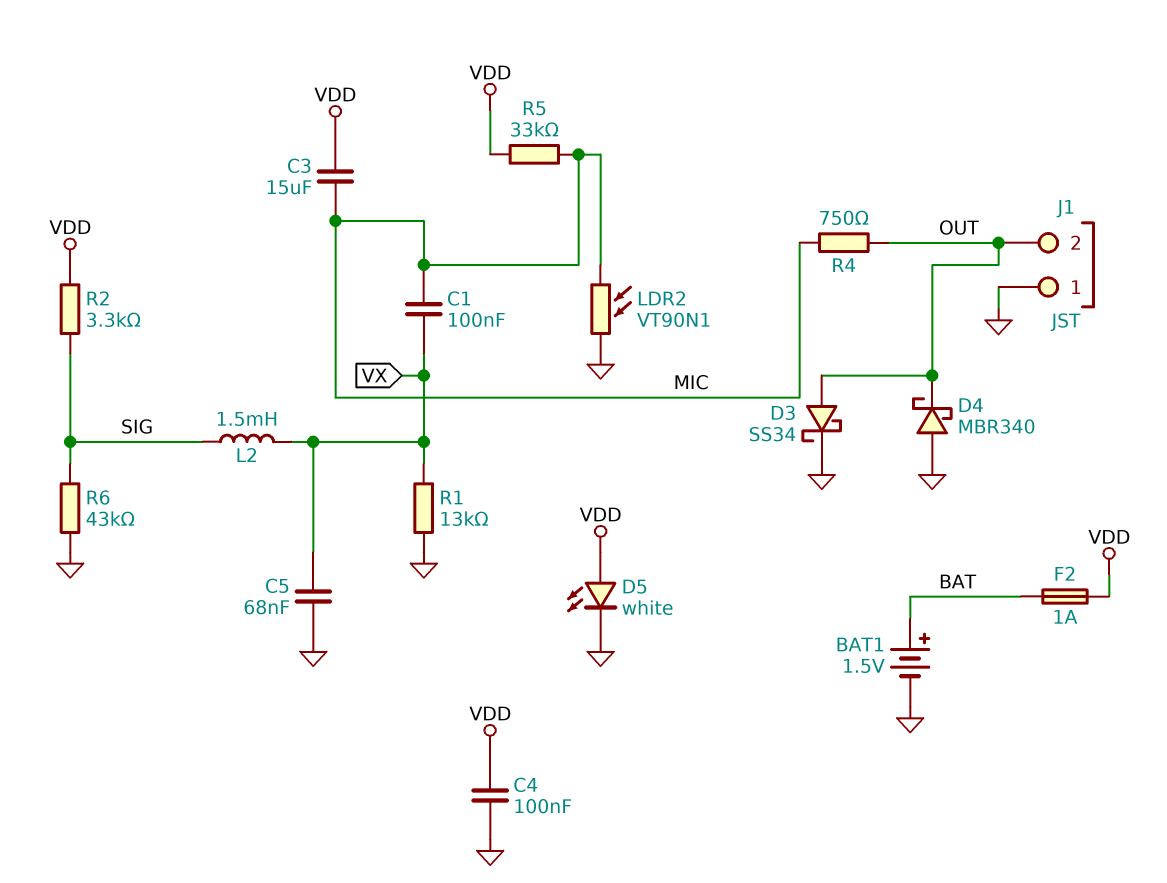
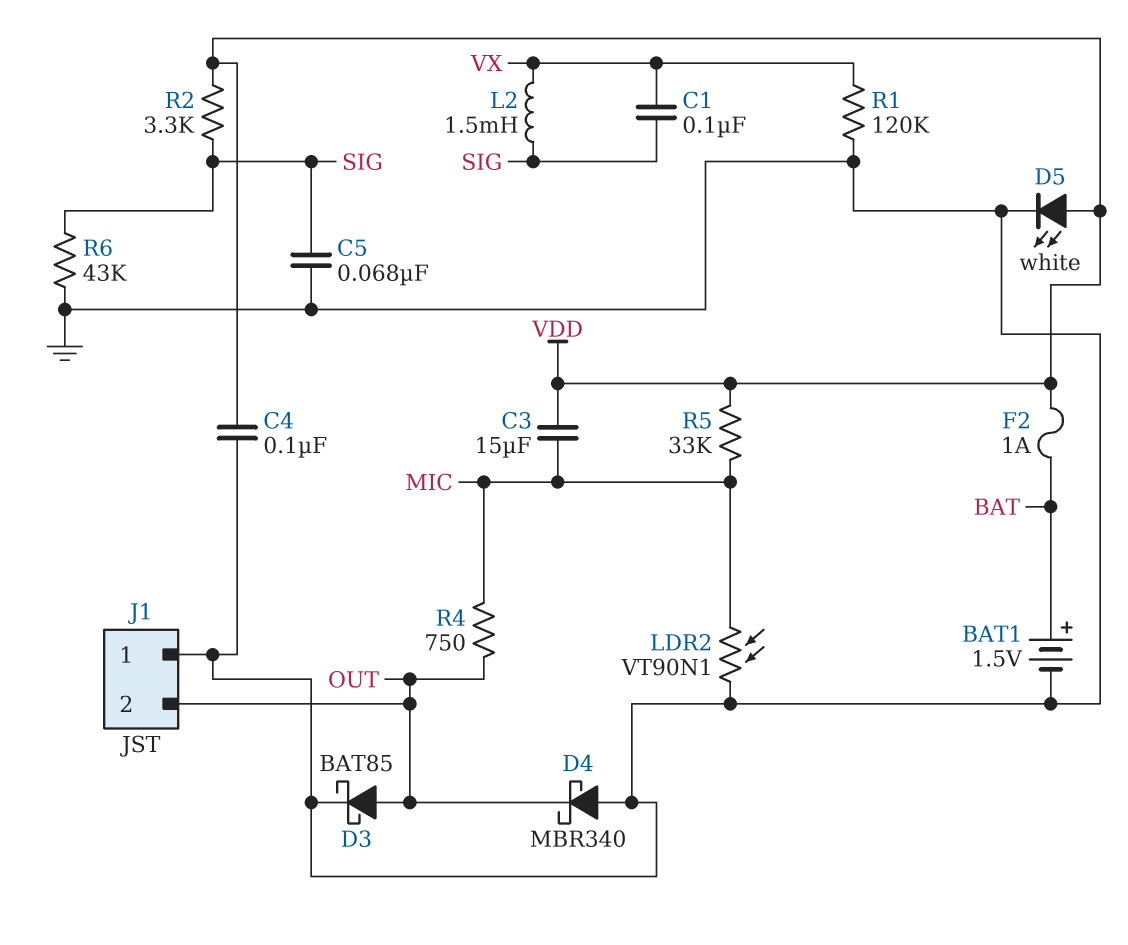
C1: 100nF (MIC, VX) -> 100nF (SIG, VX)
C5: 68nF (GND, VX) -> 68nF (GND, SIG)
D3: schottky SS34 (A OUT, K GND) -> schottky BAT85 (A OUT, K GND)
R1: 13k (GND, VX) -> 120k (GND, VX)

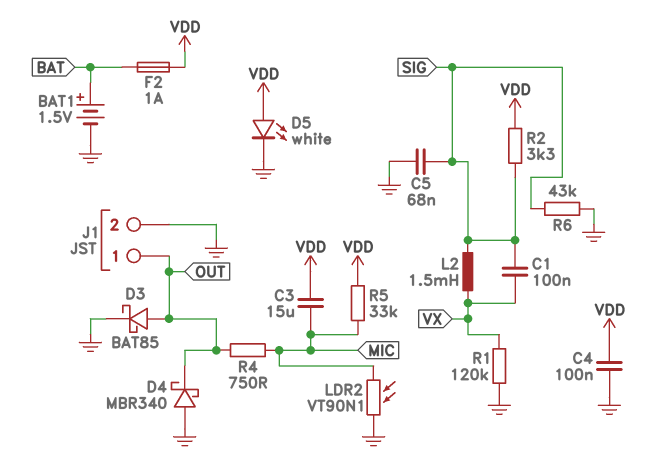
J1 pin 1: GND -> OUT
J1 pin 2: OUT -> GND

